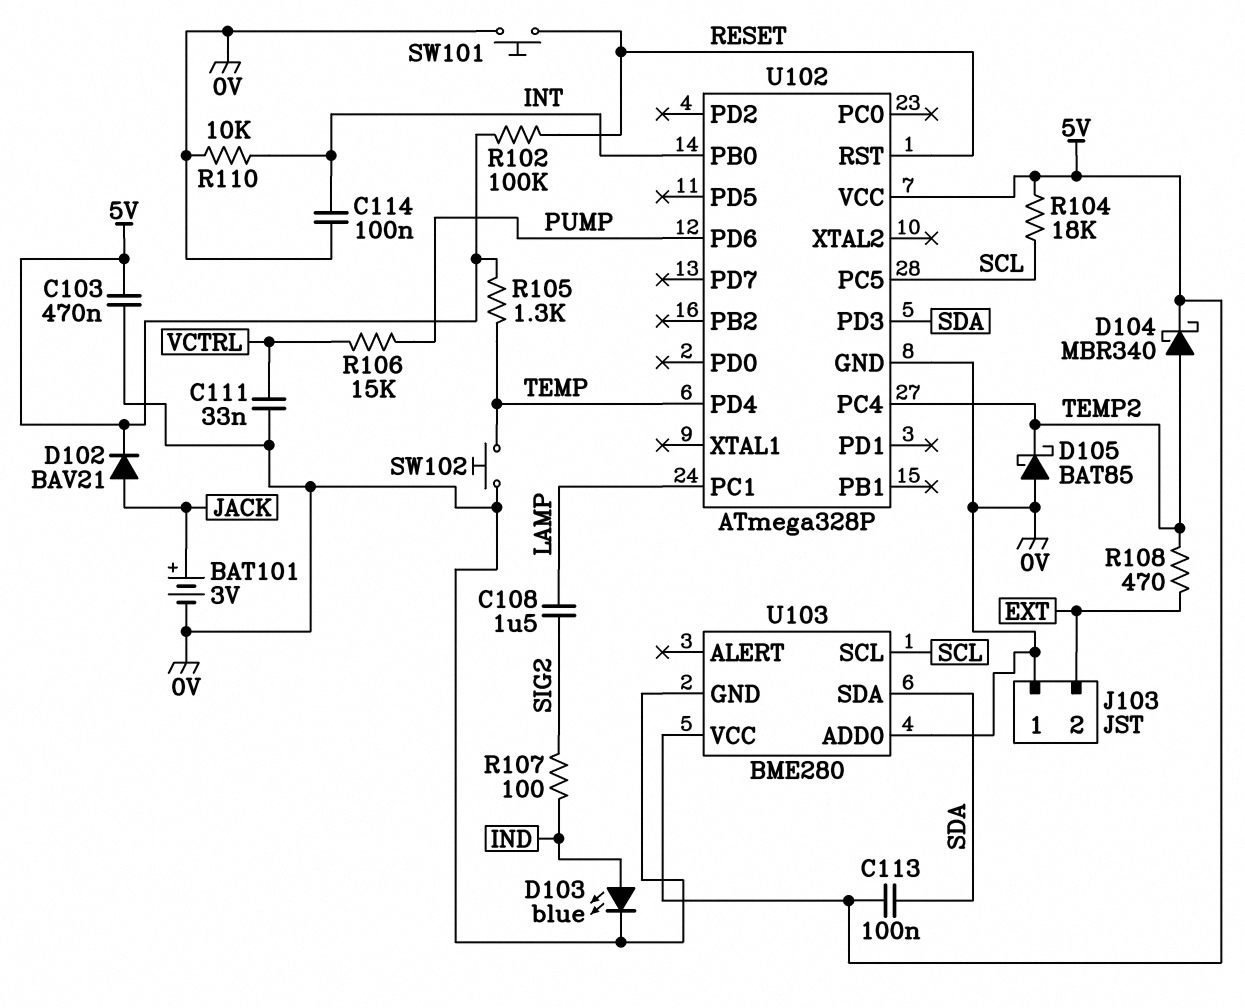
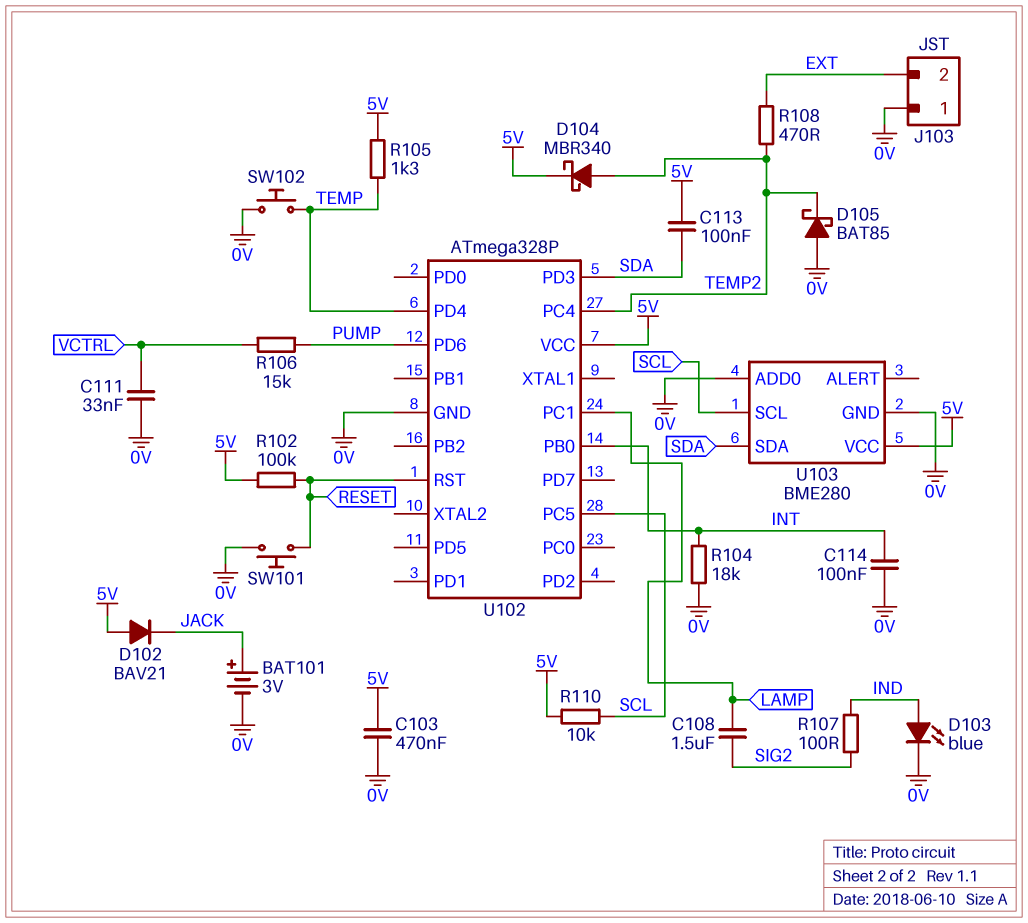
D102: diode BAV21 (A JACK, K 5V) -> diode BAV21 (A 5V, K JACK)
R104: 18k (5V, SCL) -> 18k (0V, INT)
R110: 10k (0V, INT) -> 10k (5V, SCL)

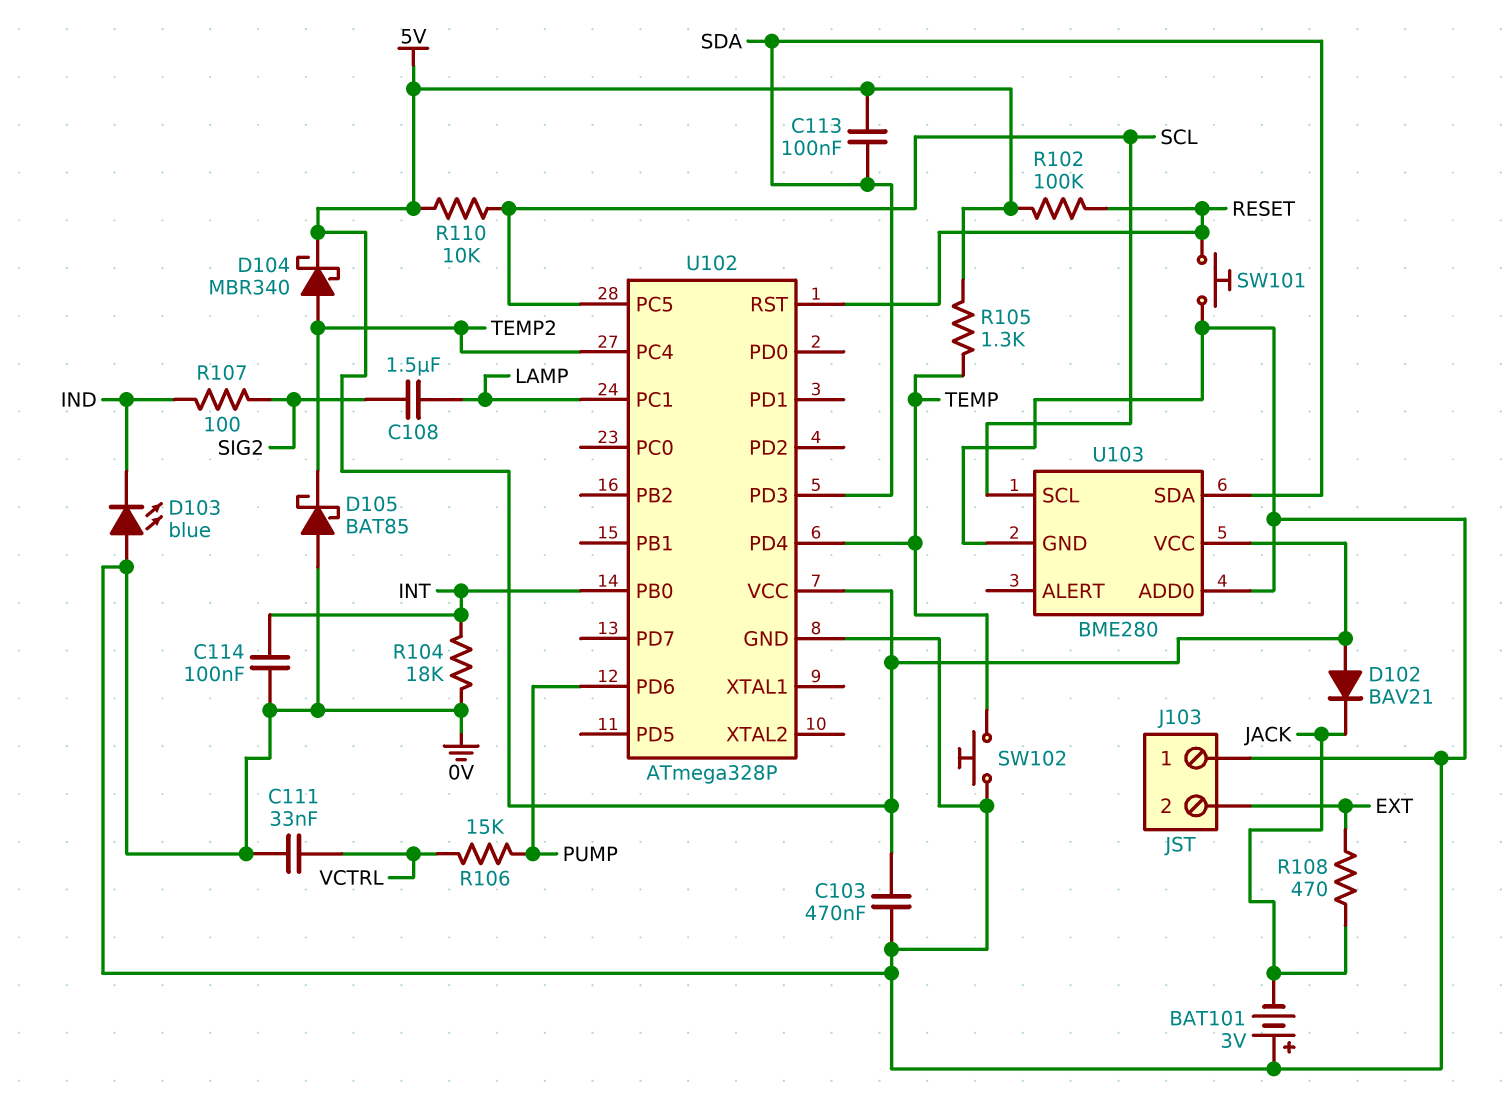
BAT101: 3V (plus JACK, minus 0V) -> 3V (plus 0V, minus JACK)
D103: LED blue (A IND, K 0V) -> LED blue (A 0V, K IND)
R108: 470 (EXT, TEMP2) -> 470 (EXT, JACK)

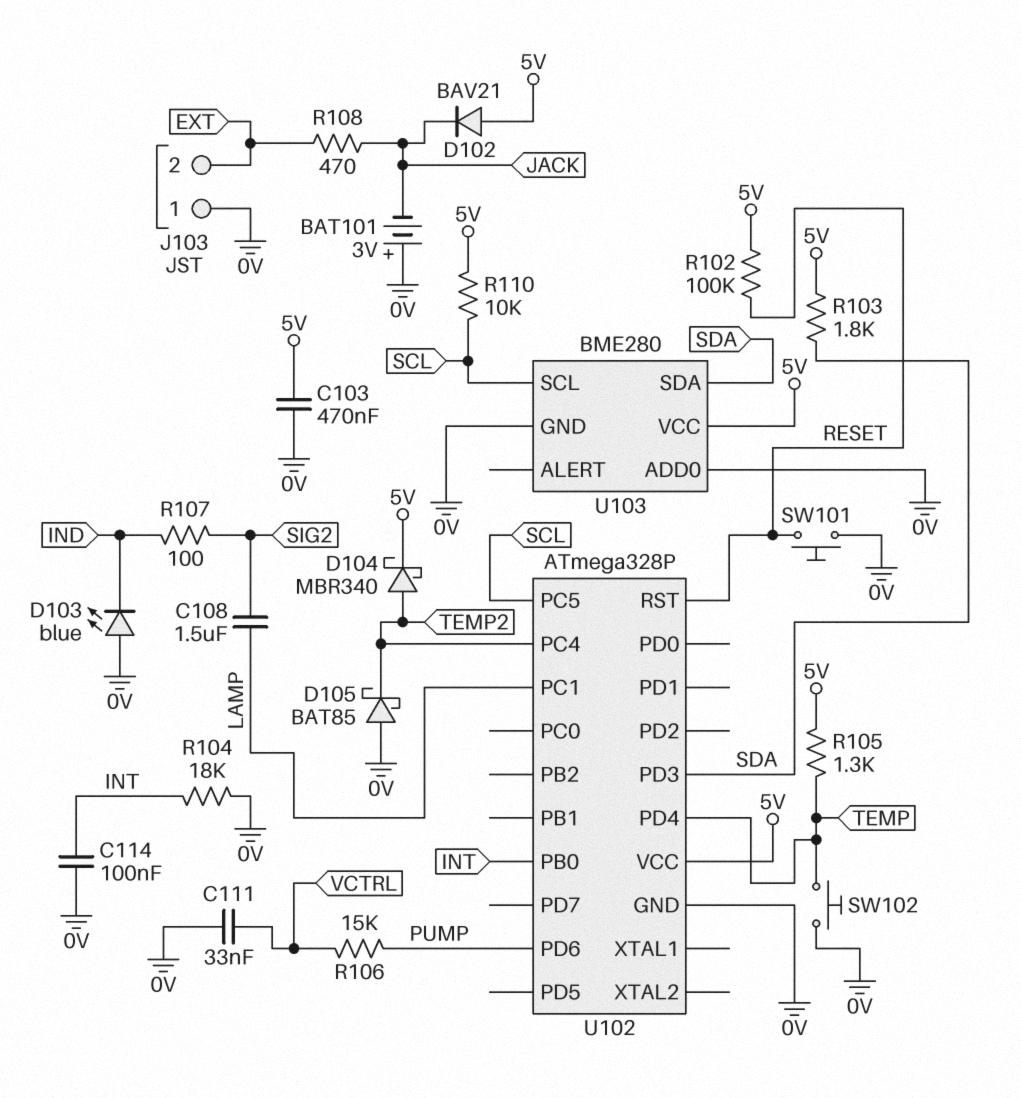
C113: 100nF (5V, SDA) -> none
R103: none -> 1.8k (5V, SDA)

